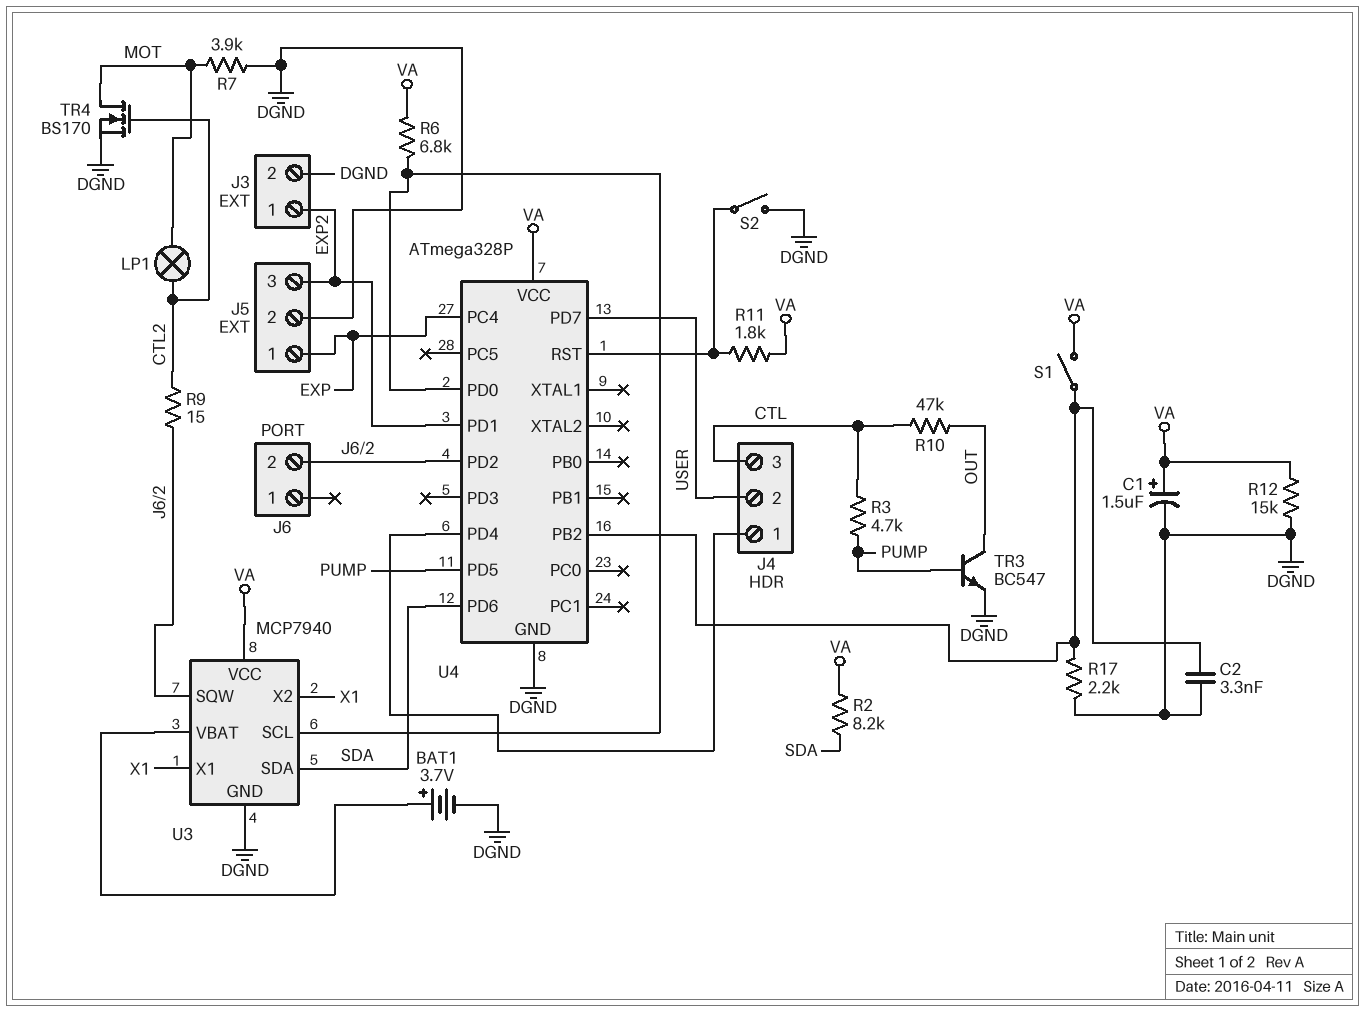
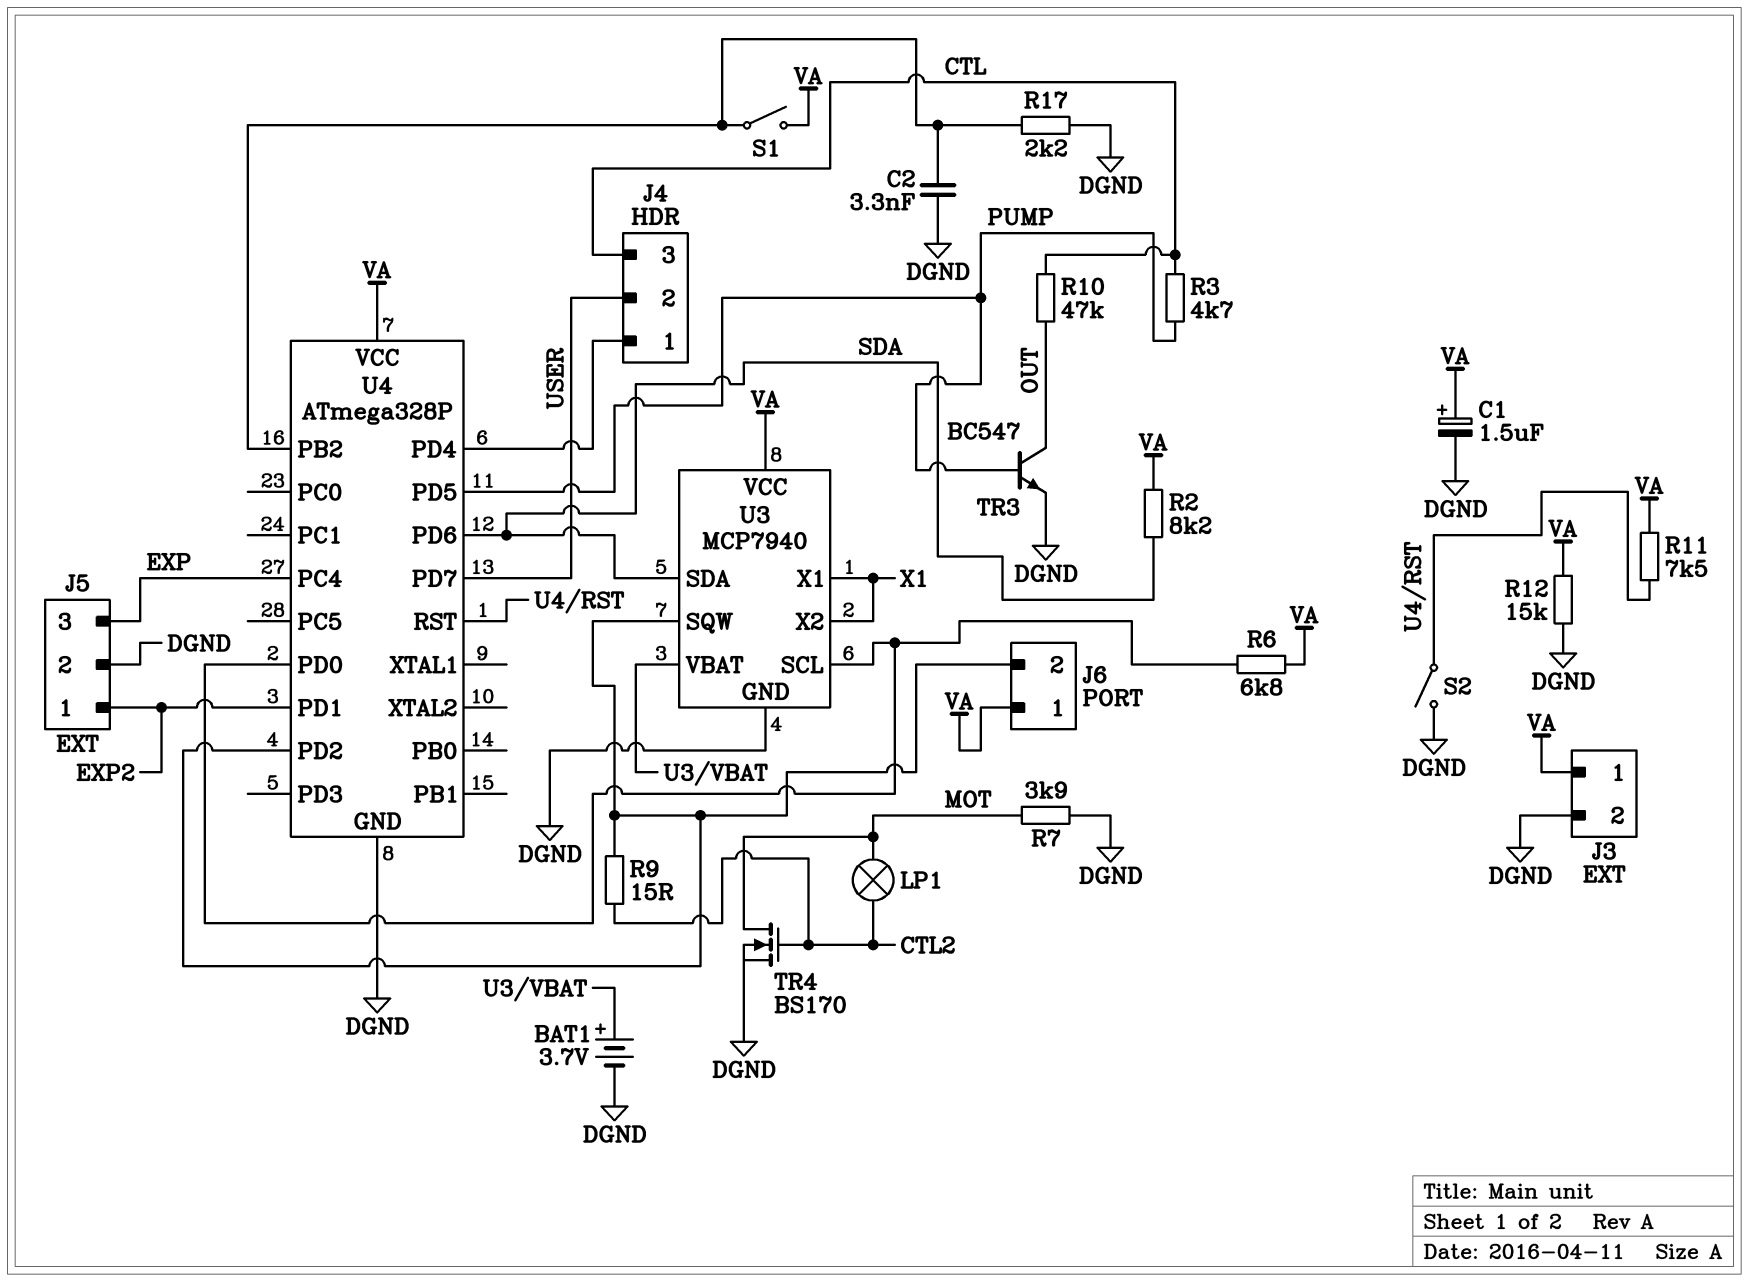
J3 pin 1: EXP2 -> VA
J5 pin 1: EXP -> EXP2
J5 pin 3: EXP2 -> EXP
J6 pin 1: none -> VA
R11: 1.8k (U4/RST, VA) -> 7.5k (U4/RST, VA)

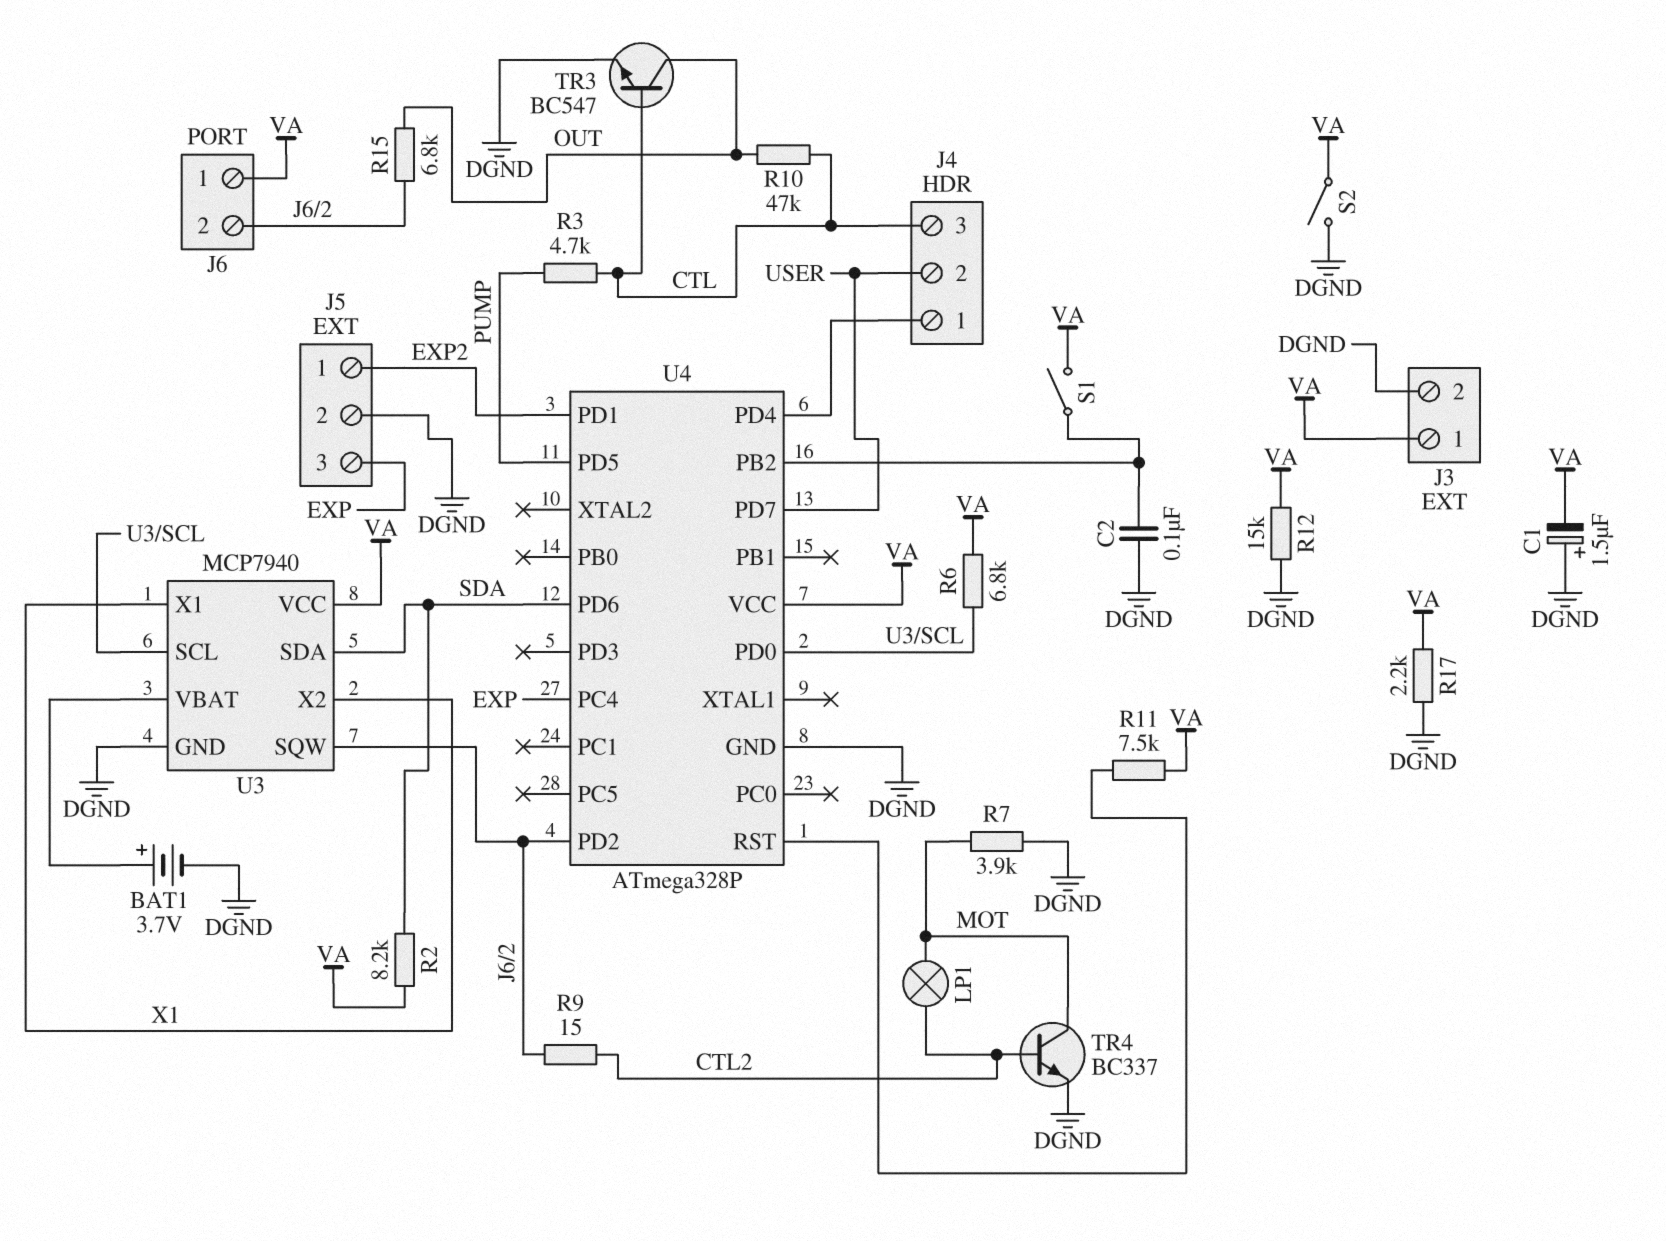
C1: 1.5uF (plus VA, minus DGND) -> 1.5uF (plus DGND, minus VA)
C2: 3.3nF (DGND, U4/PB2) -> 100nF (DGND, U4/PB2)
R15: none -> 6.8k (J6/2, OUT)
R17: 2.2k (DGND, U4/PB2) -> 2.2k (DGND, VA)
S2: switch (DGND, U4/RST) -> switch (DGND, VA)
TR3: NPN BC547 (B PUMP, C OUT, E DGND) -> NPN BC547 (B CTL, C OUT, E DGND)
TR4: NMOS BS170 (G CTL2, D MOT, S DGND) -> NPN BC337 (B CTL2, C MOT, E DGND)

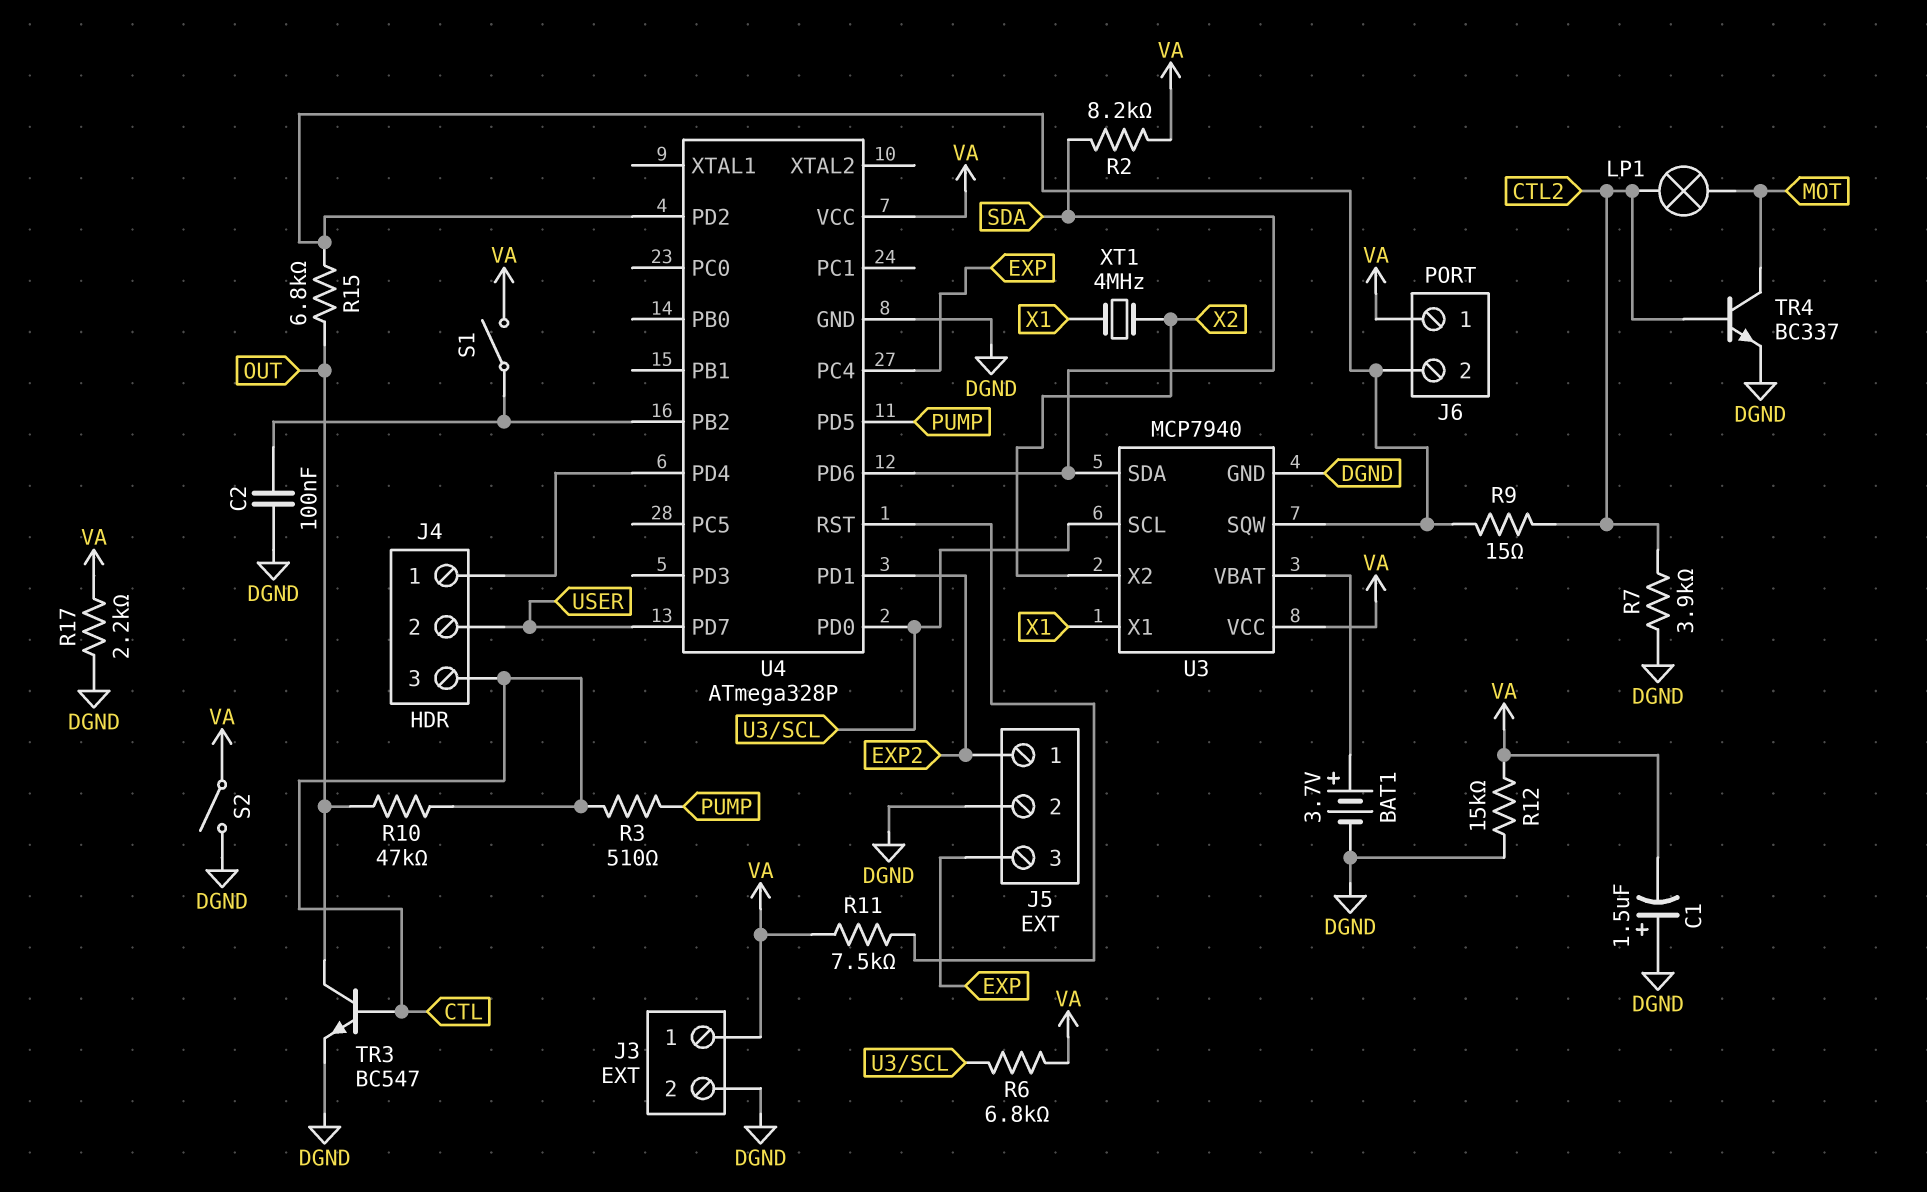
R3: 4.7k (CTL, PUMP) -> 510 (CTL, PUMP)
R7: 3.9k (DGND, MOT) -> 3.9k (CTL2, DGND)
U3 pin X2: X1 -> X2
XT1: none -> 4MHz (X1, X2)

